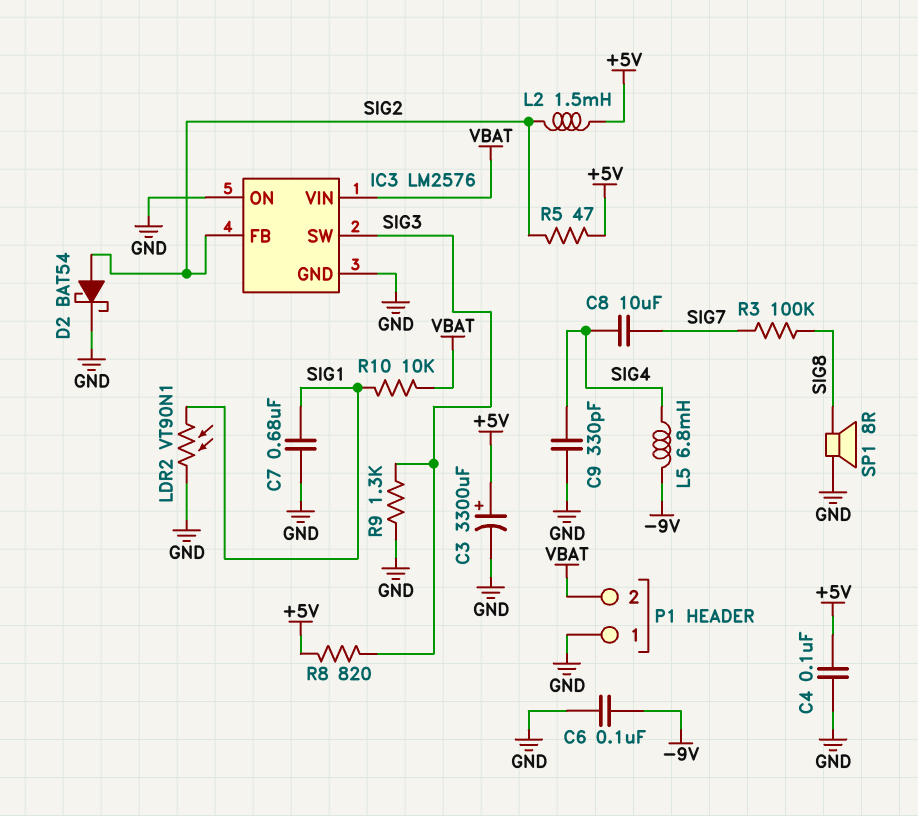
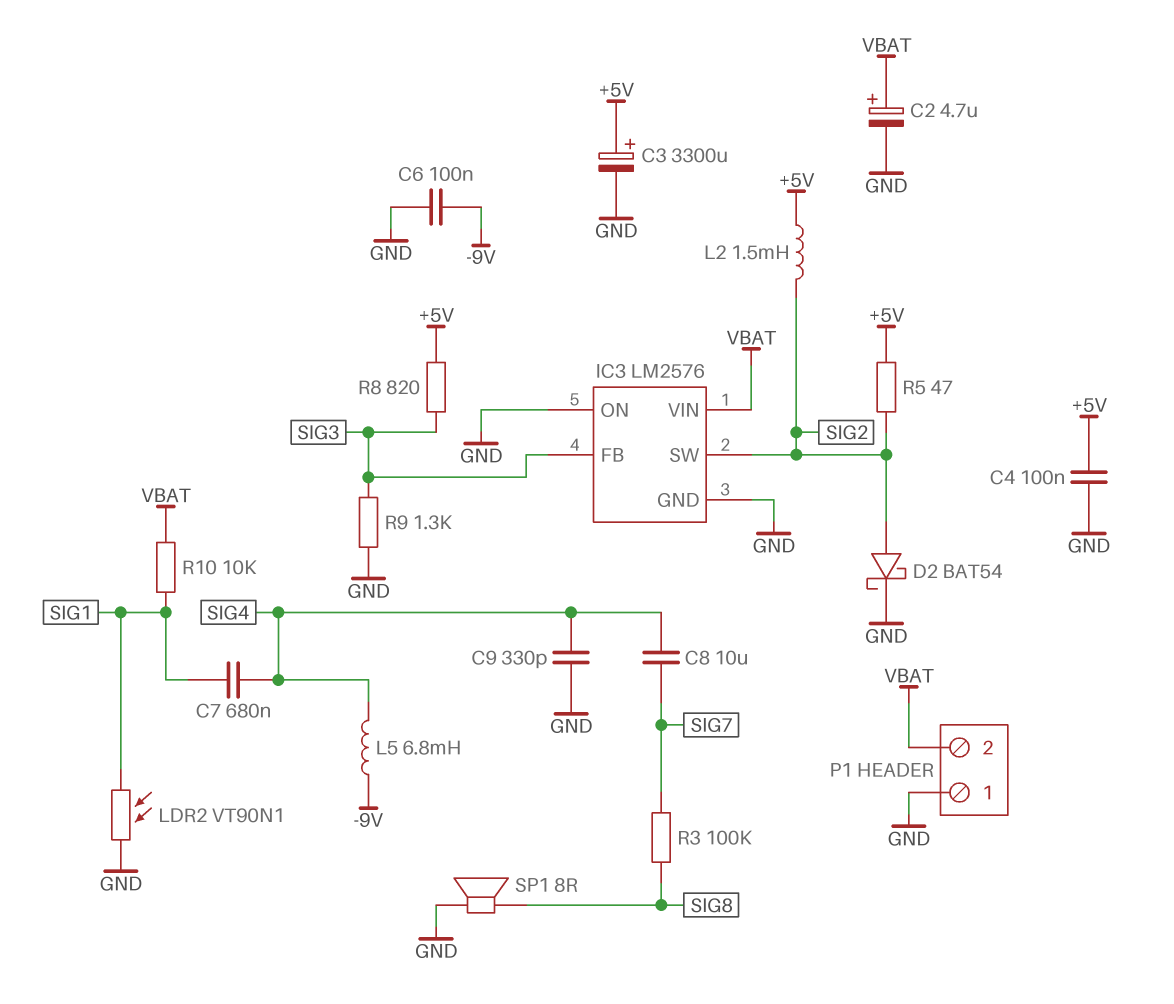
C2: none -> 4.7uF (plus VBAT, minus GND)
C7: 680nF (GND, SIG1) -> 680nF (SIG1, SIG4)
IC3 pin FB: SIG2 -> SIG3
IC3 pin SW: SIG3 -> SIG2

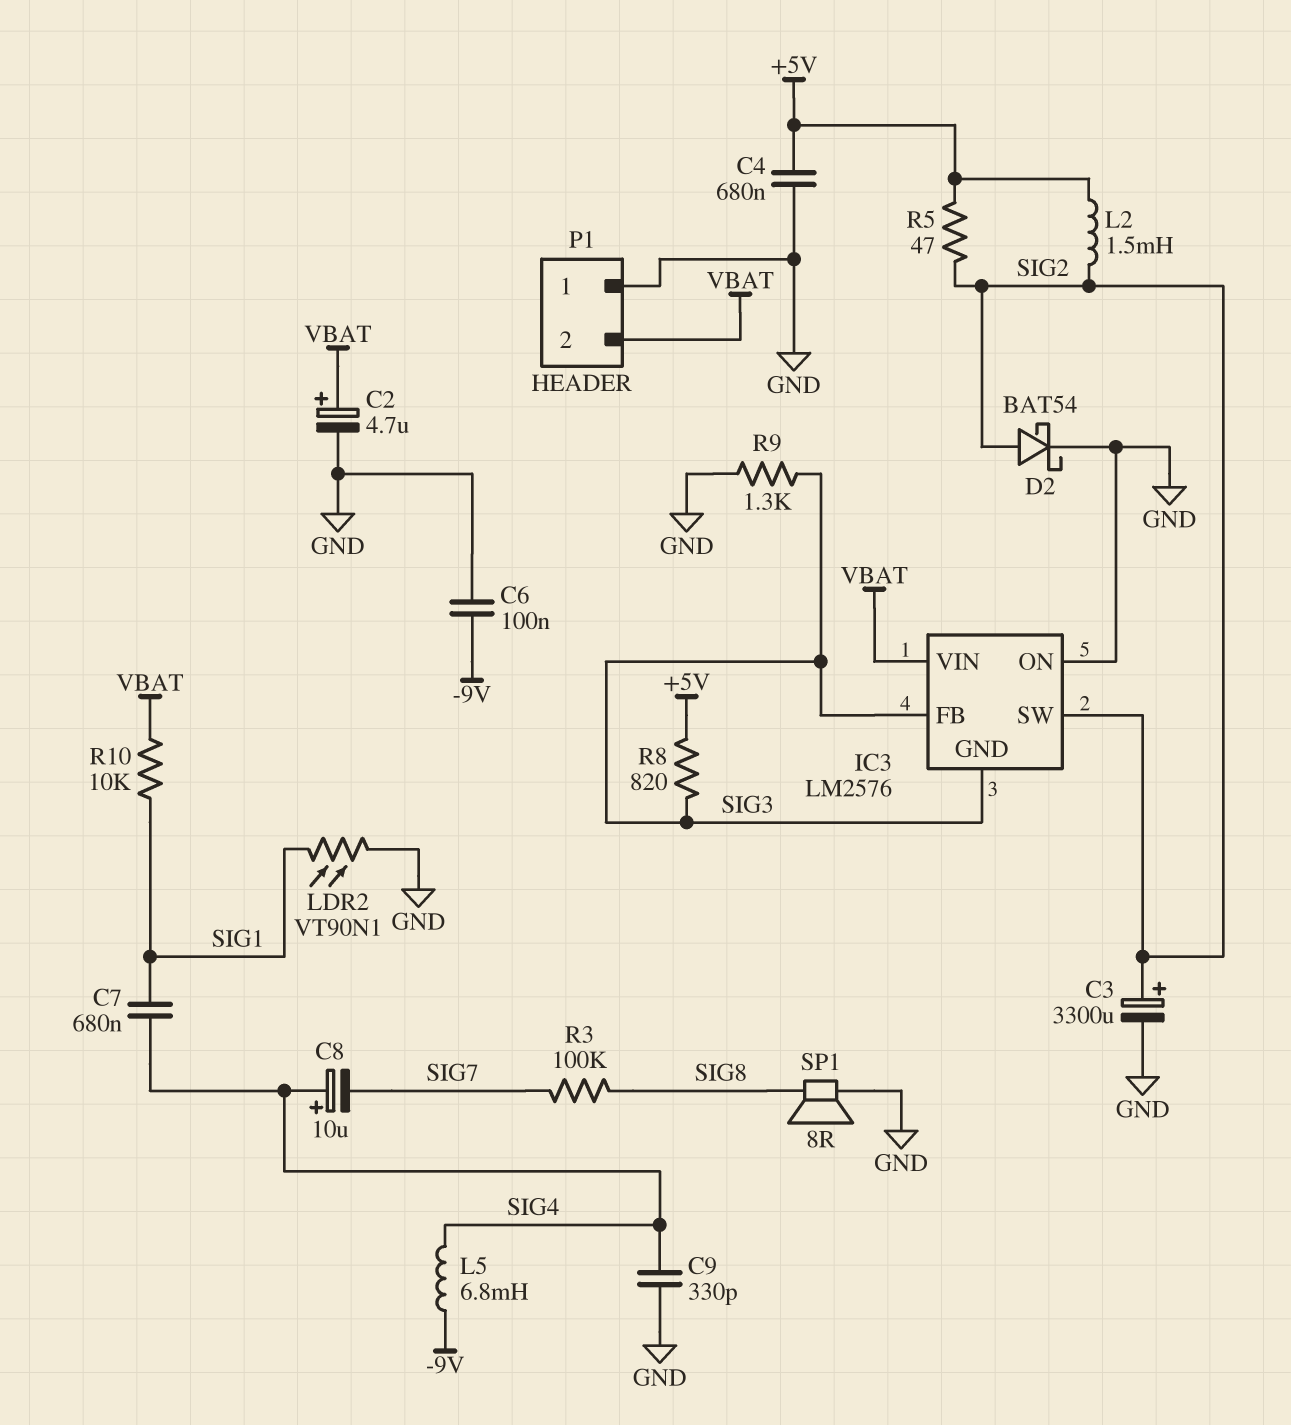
C3: 3300uF (plus +5V, minus GND) -> 3300uF (plus SIG2, minus GND)
C4: 100nF (+5V, GND) -> 680nF (+5V, GND)
C8: 10uF (SIG4, SIG7) -> 10uF (plus SIG4, minus SIG7)
IC3 pin GND: GND -> SIG3

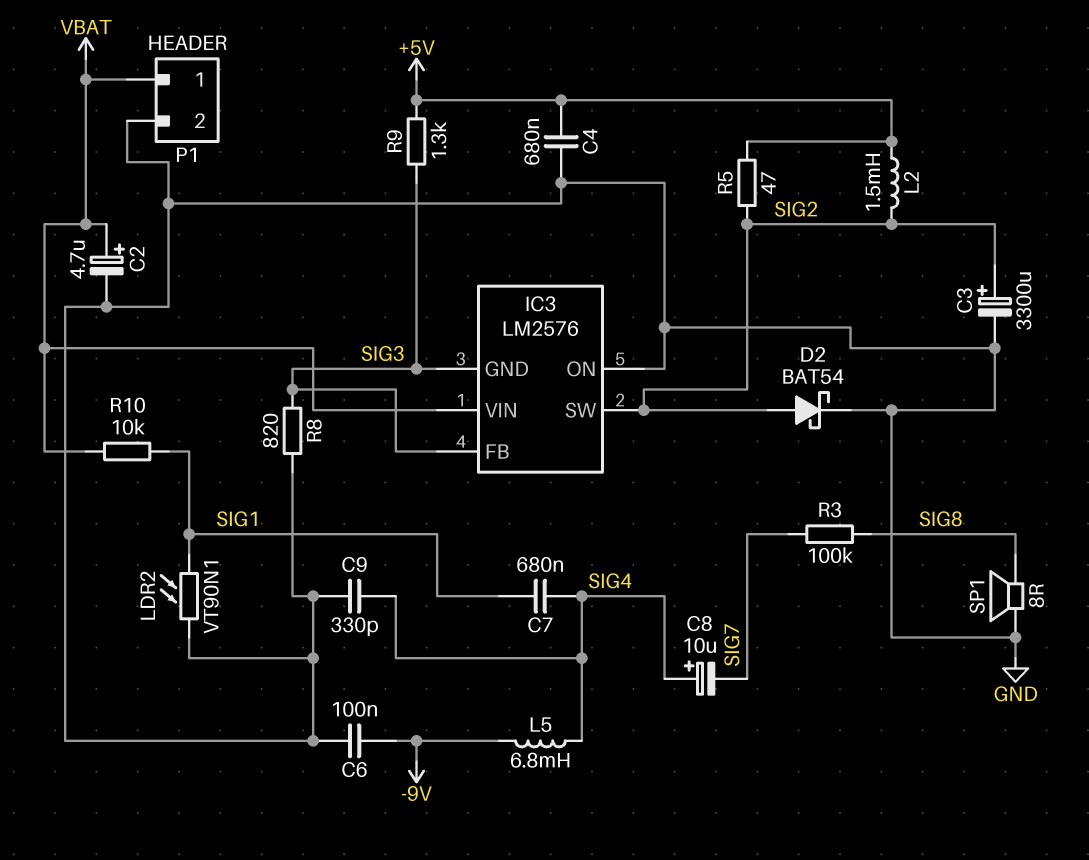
P1 pin 1: GND -> VBAT
P1 pin 2: VBAT -> GND
R8: 820 (+5V, SIG3) -> 820 (GND, SIG3)
R9: 1.3k (GND, SIG3) -> 1.3k (+5V, SIG3)

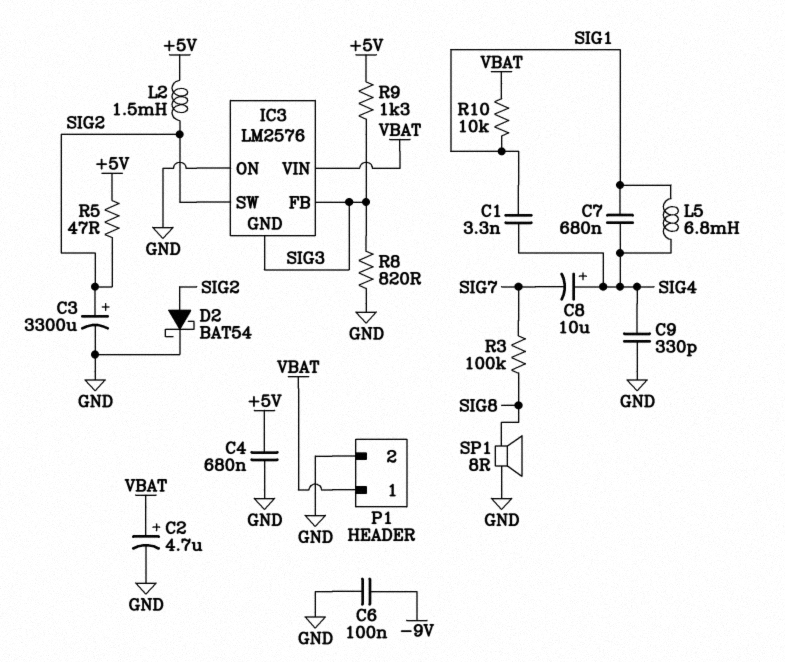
C1: none -> 3.3nF (SIG1, SIG4)
L5: 6.8mH (-9V, SIG4) -> 6.8mH (SIG1, SIG4)
LDR2: VT90N1 (GND, SIG1) -> none

